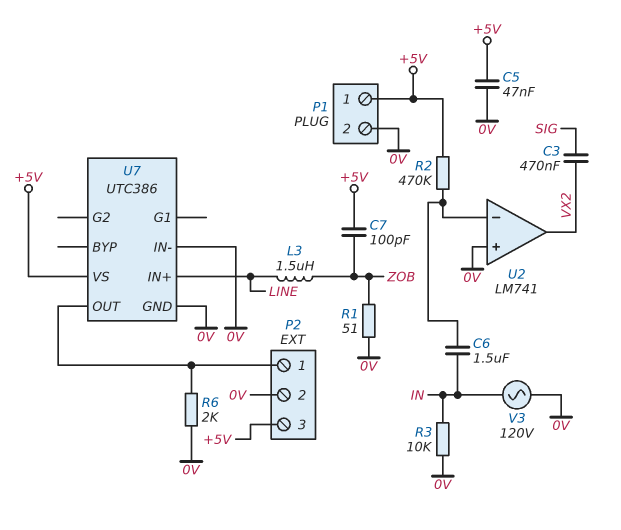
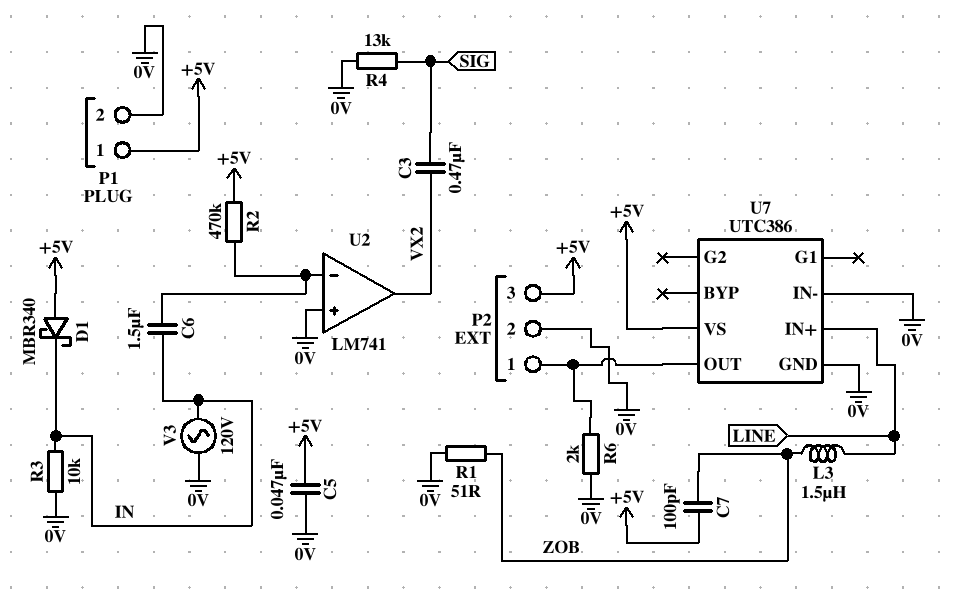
D1: none -> schottky MBR340 (A +5V, K IN)
R4: none -> 13k (0V, SIG)

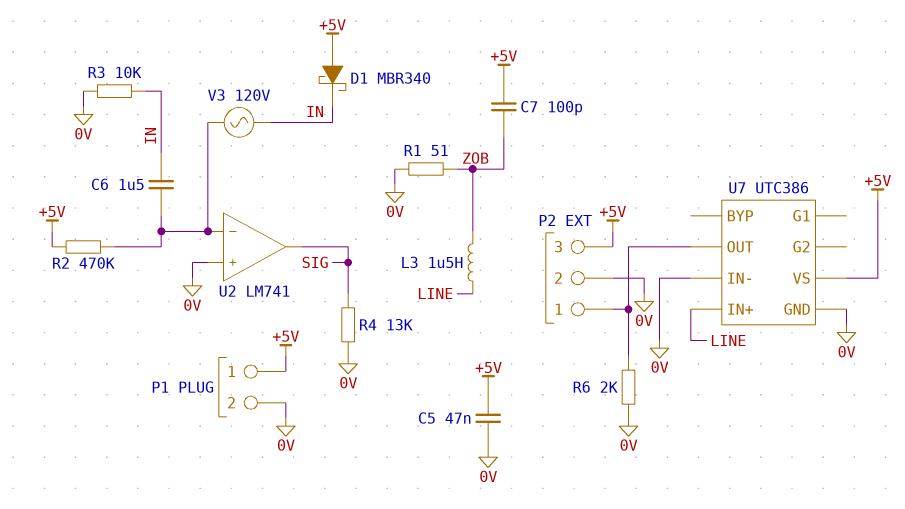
C3: 470nF (SIG, VX2) -> none
U2 pin out: VX2 -> SIG
V3: AC 120V (0V, IN) -> AC 120V (IN, U2/in-)

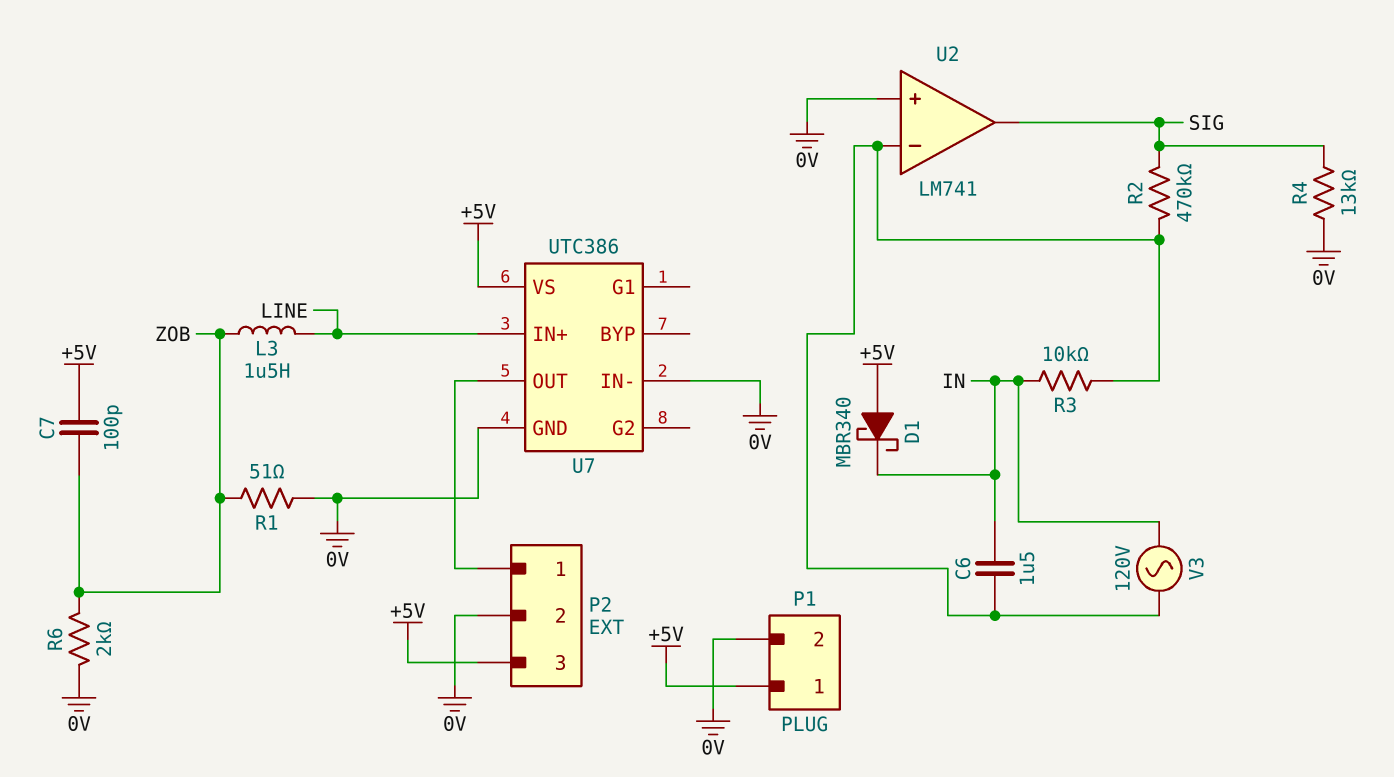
C5: 47nF (+5V, 0V) -> none
R2: 470k (+5V, U2/in-) -> 470k (SIG, U2/in-)
R3: 10k (0V, IN) -> 10k (IN, U2/in-)
R6: 2k (0V, P2/1) -> 2k (0V, ZOB)

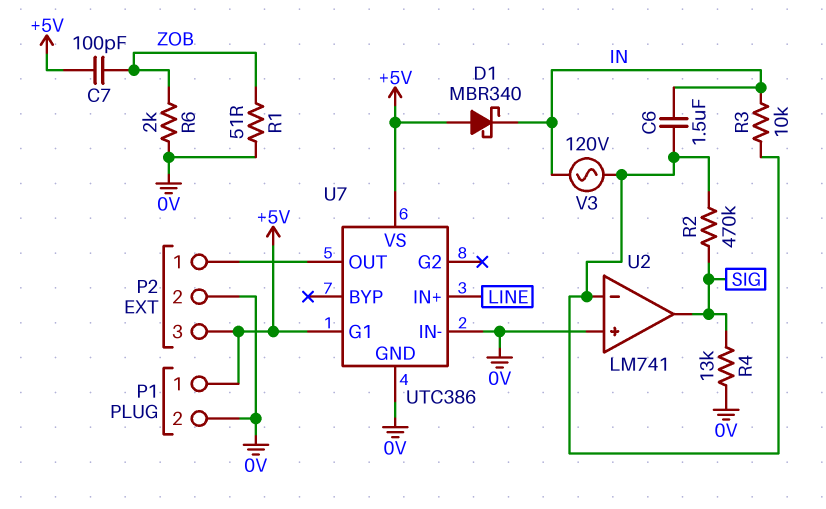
L3: 1.5uH (LINE, ZOB) -> none
U7 pin G1: none -> +5V

